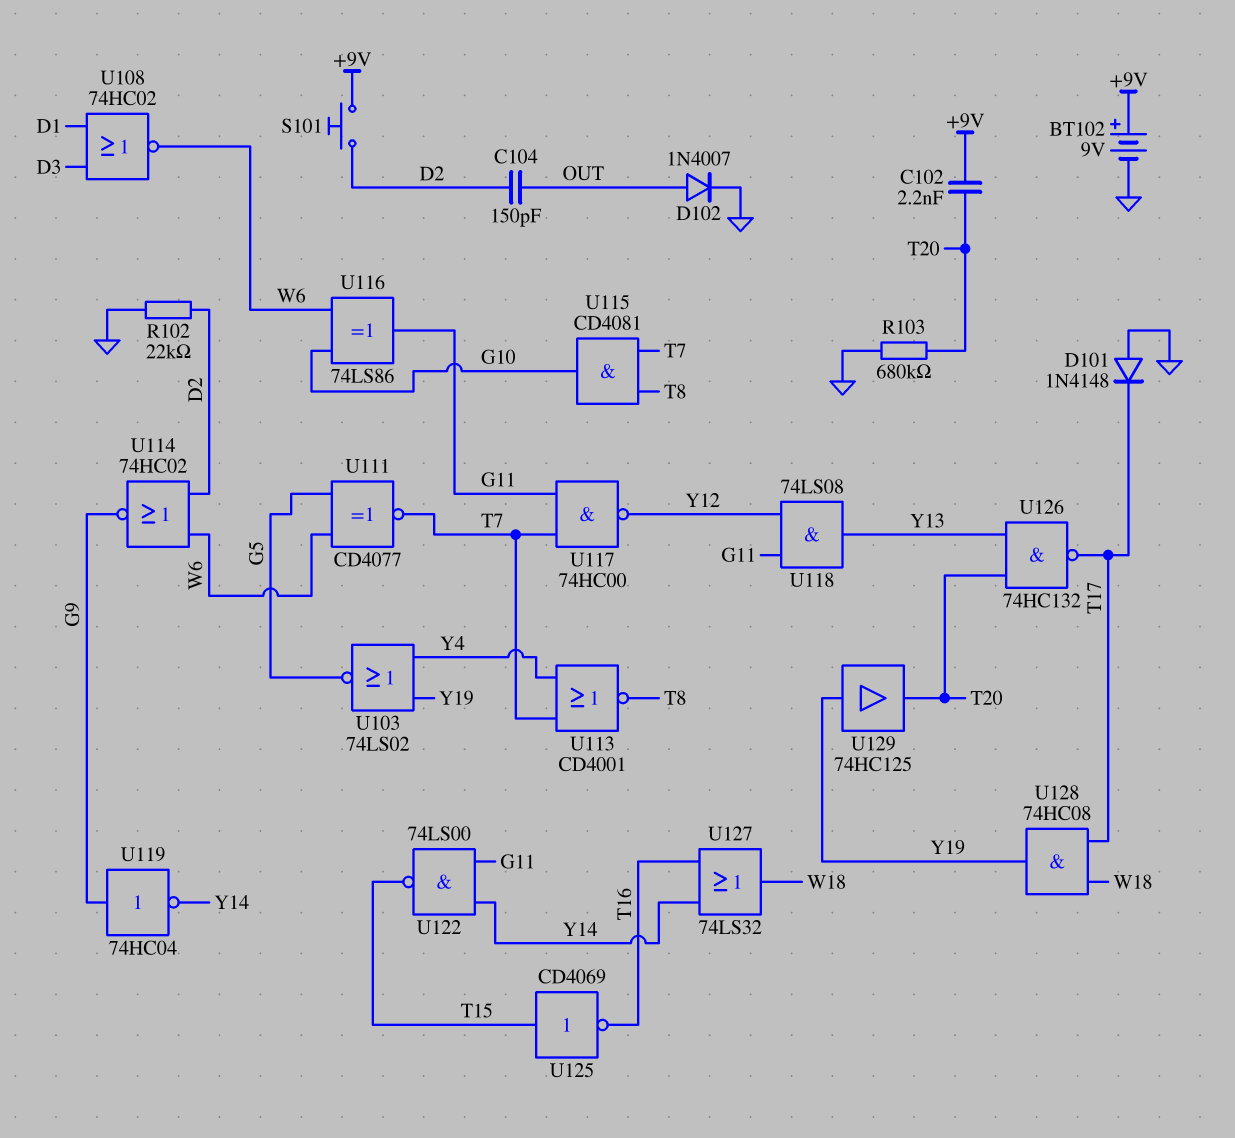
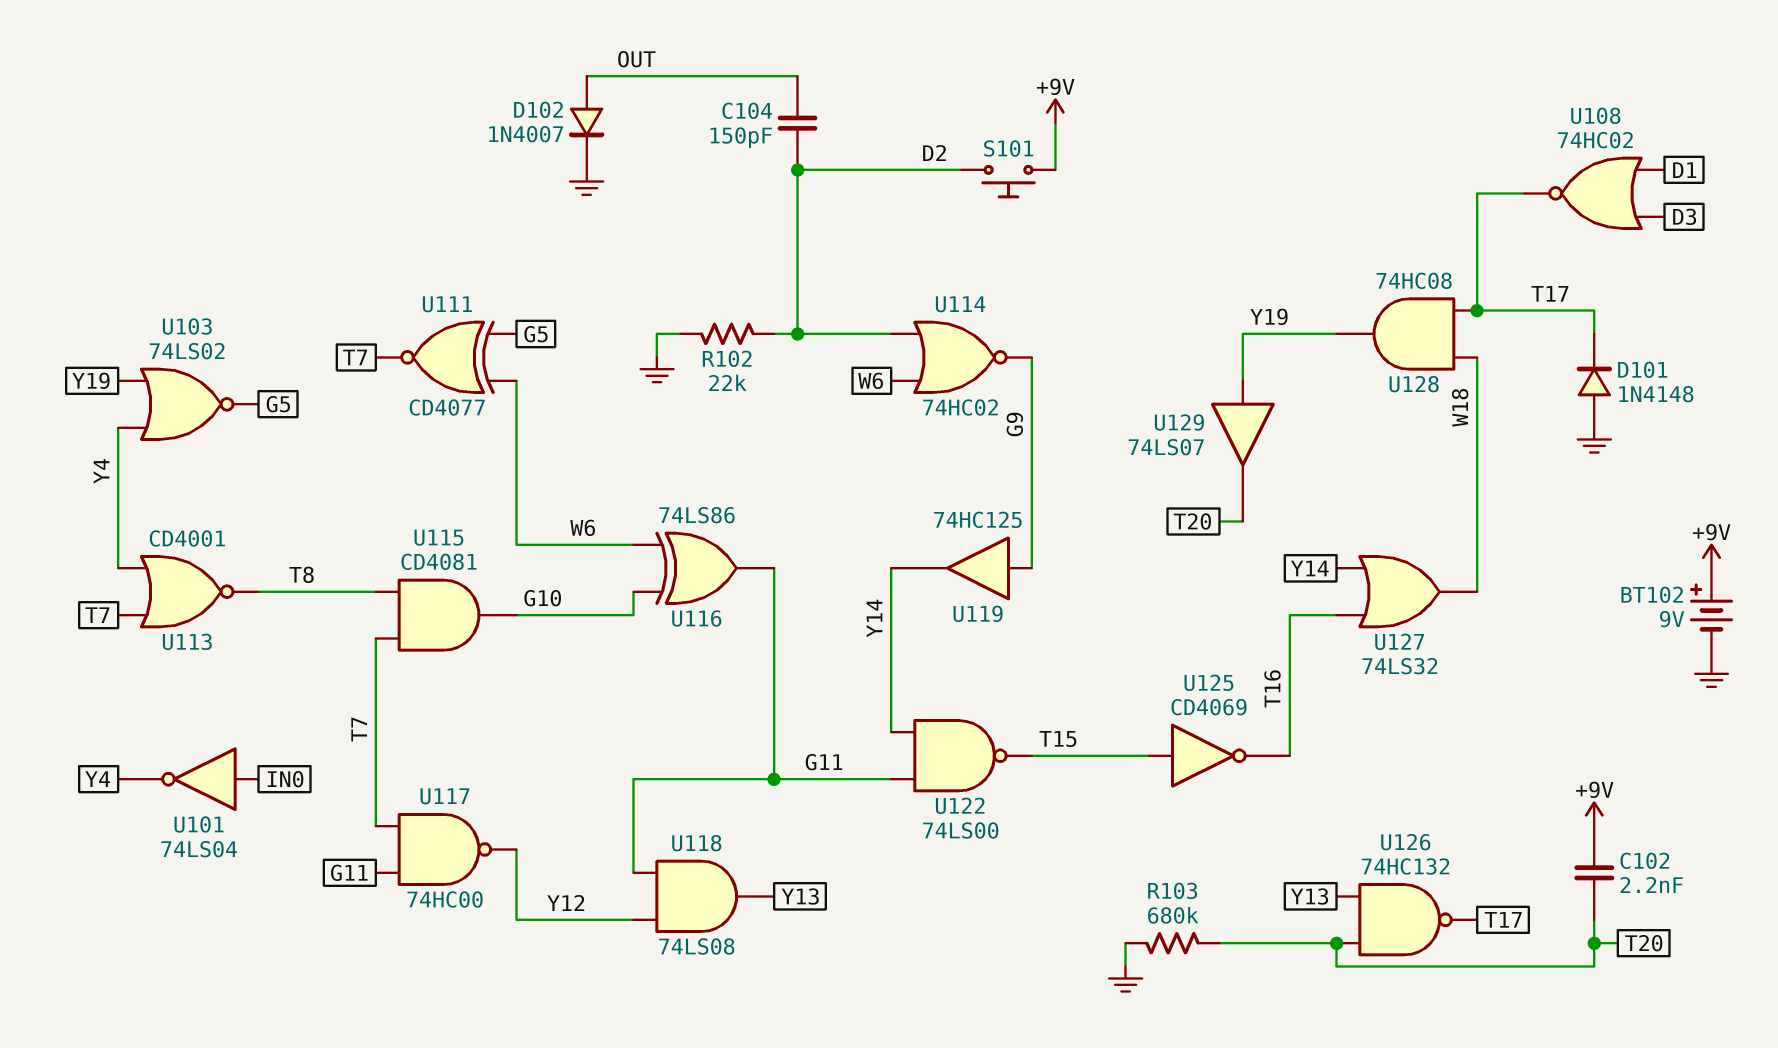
U101: none -> NOT 74LS04 (in IN0, out Y4)
U108: NOR 74HC02 (in D1, in D3, out W6) -> NOR 74HC02 (in D1, in D3, out T17)
U119: NOT 74HC04 (in G9, out Y14) -> buffer 74HC125 (in G9, out Y14)
U129: buffer 74HC125 (in Y19, out T20) -> buffer 74LS07 (in Y19, out T20)

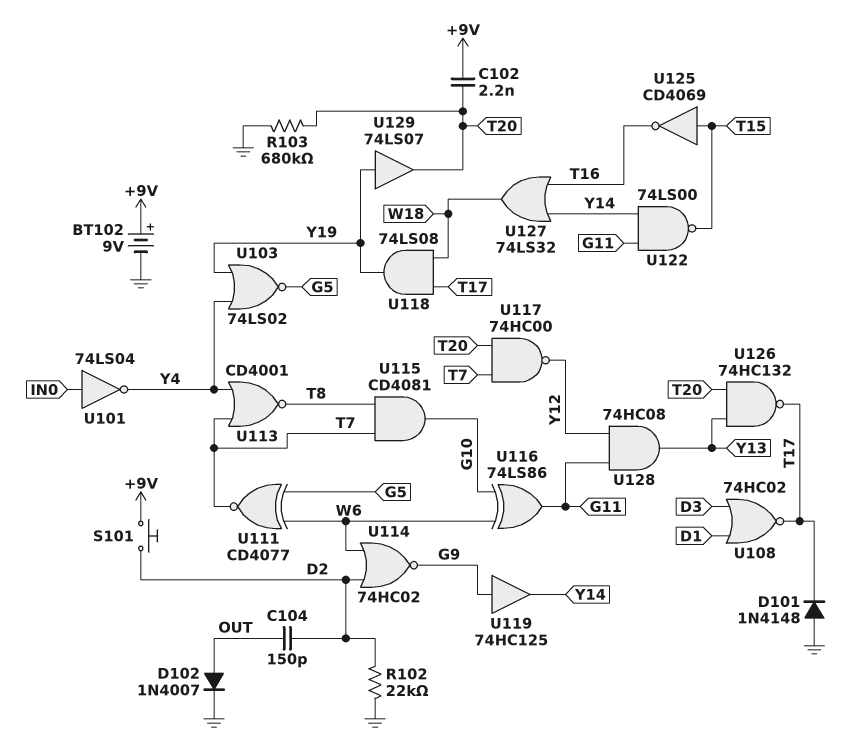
U117: NAND 74HC00 (in G11, in T7, out Y12) -> NAND 74HC00 (in T7, in T20, out Y12)
U118: AND 74LS08 (in G11, in Y12, out Y13) -> AND 74LS08 (in T17, in W18, out Y19)
U128: AND 74HC08 (in T17, in W18, out Y19) -> AND 74HC08 (in G11, in Y12, out Y13)

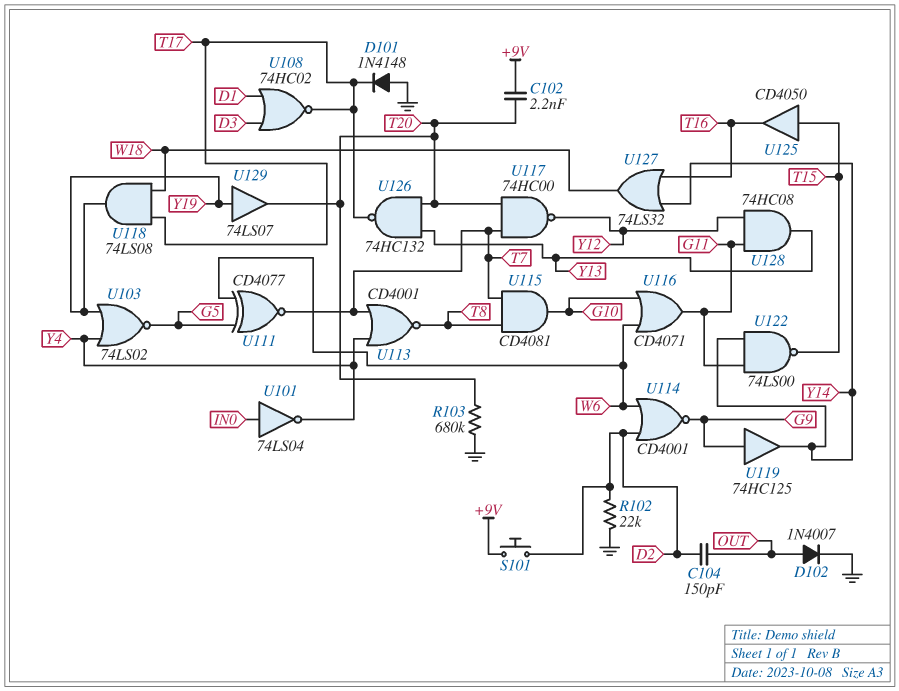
BT102: 9V (plus +9V, minus GND) -> none
U114: NOR 74HC02 (in D2, in W6, out G9) -> NOR CD4001 (in D2, in W6, out G9)
U116: XOR 74LS86 (in G10, in W6, out G11) -> OR CD4071 (in G10, in W6, out G11)
U125: NOT CD4069 (in T15, out T16) -> buffer CD4050 (in T15, out T16)

